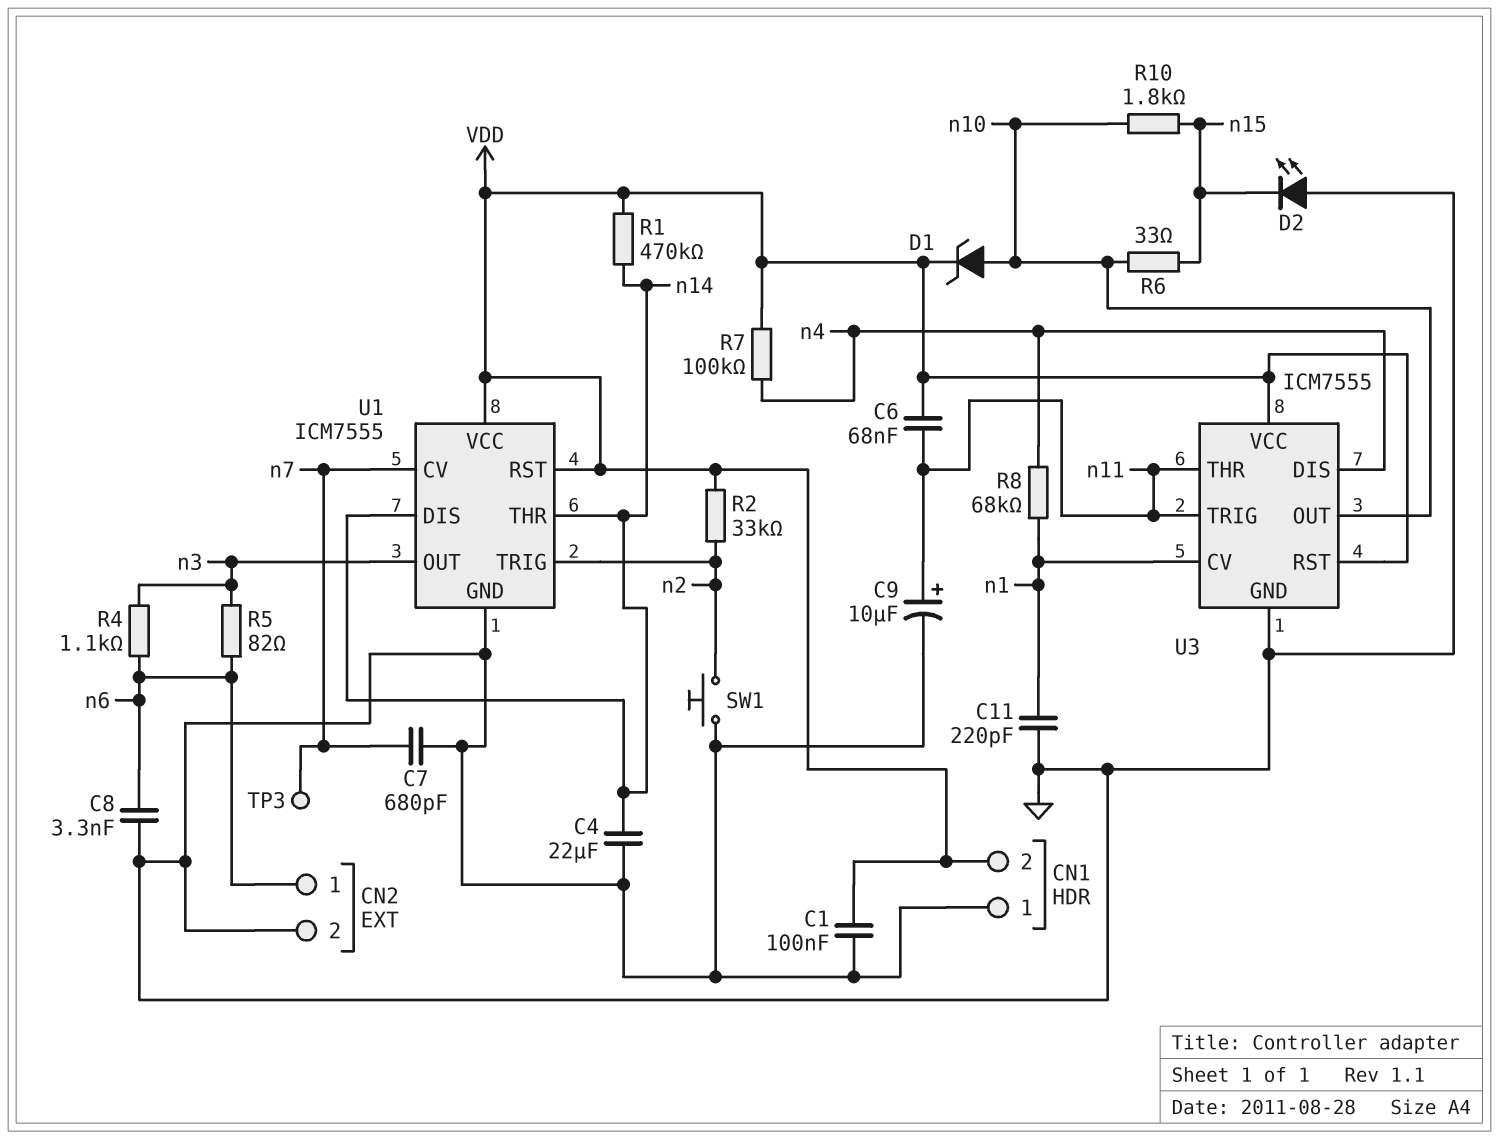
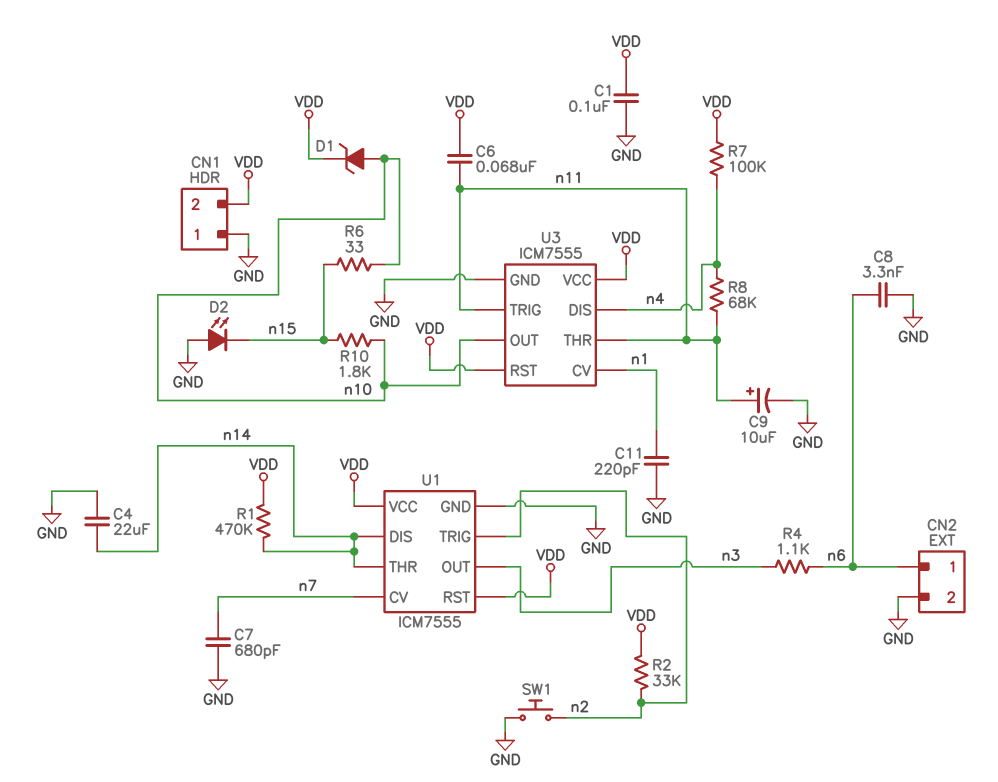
R5: 82 (n3, n6) -> none
R8: 68k (n1, n4) -> 68k (n4, n11)
TP3: test point (n7) -> none

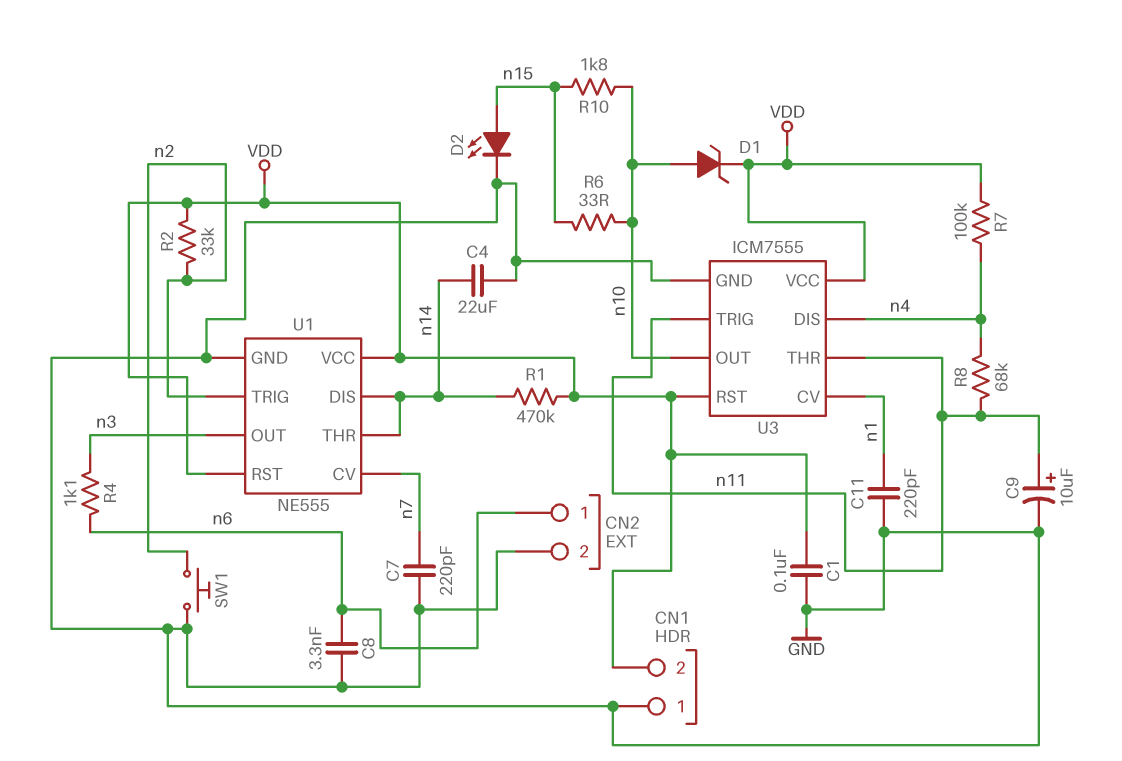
C6: 68nF (VDD, n11) -> none
C7: 680pF (GND, n7) -> 220pF (GND, n7)
D2: LED (A GND, K n15) -> LED (A n15, K GND)
U1: ICM7555 -> NE555

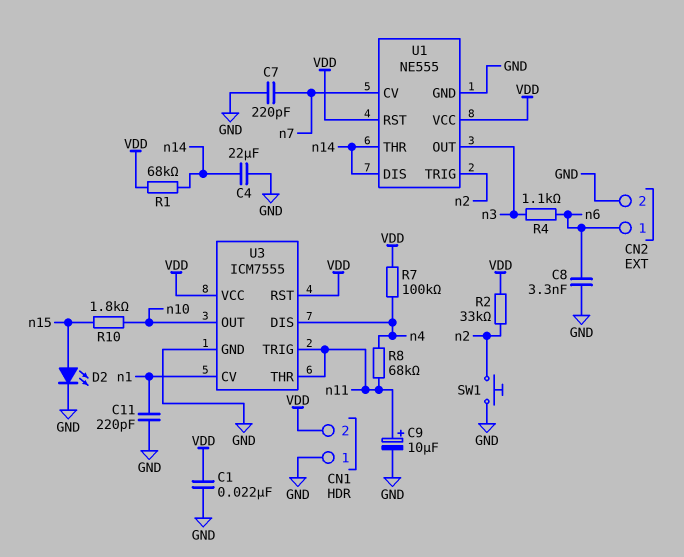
C1: 100nF (GND, VDD) -> 22nF (GND, VDD)
D1: zener (A n10, K VDD) -> none
R1: 470k (VDD, n14) -> 68k (VDD, n14)
R6: 33 (n10, n15) -> none

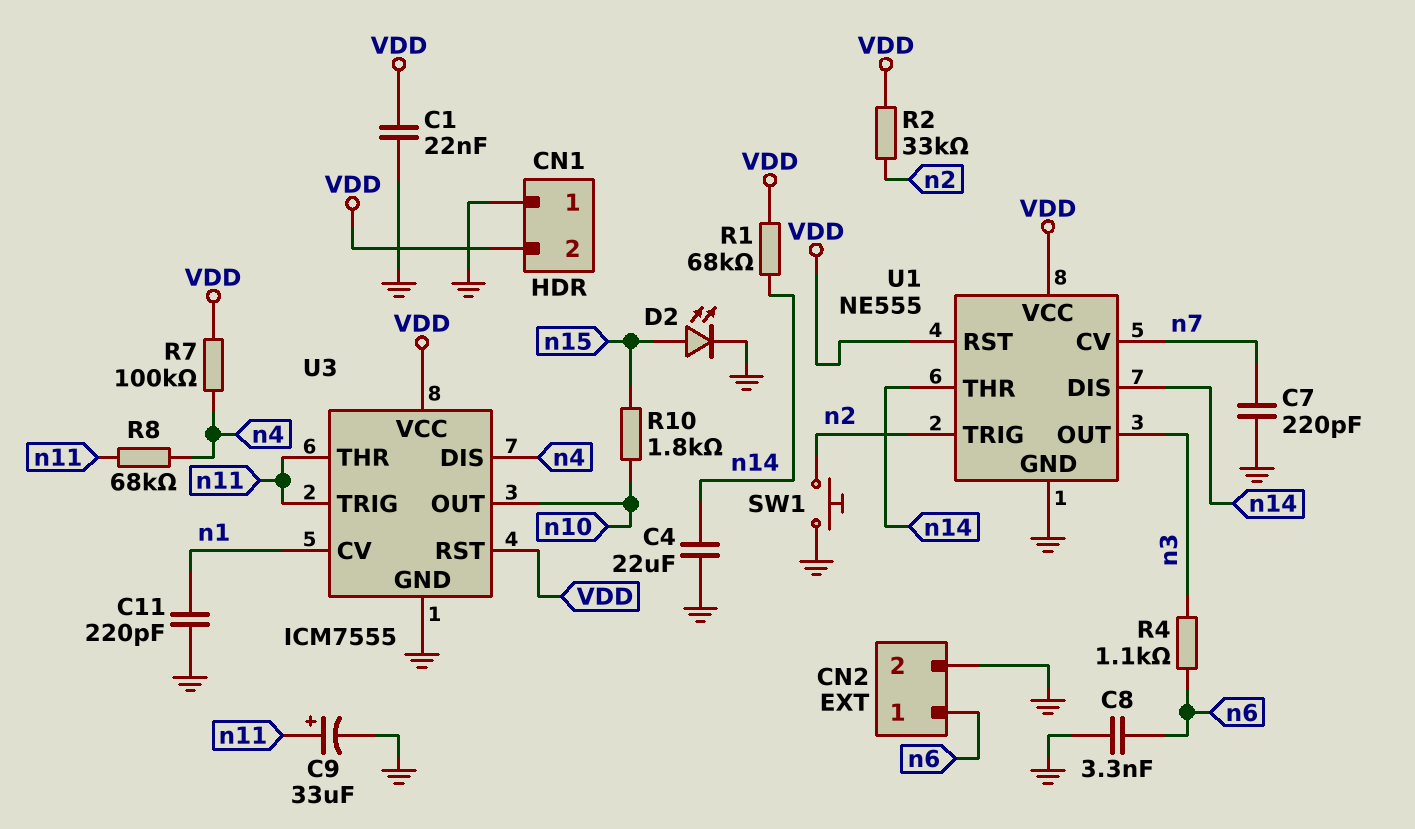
C9: 10uF (plus n11, minus GND) -> 33uF (plus n11, minus GND)

